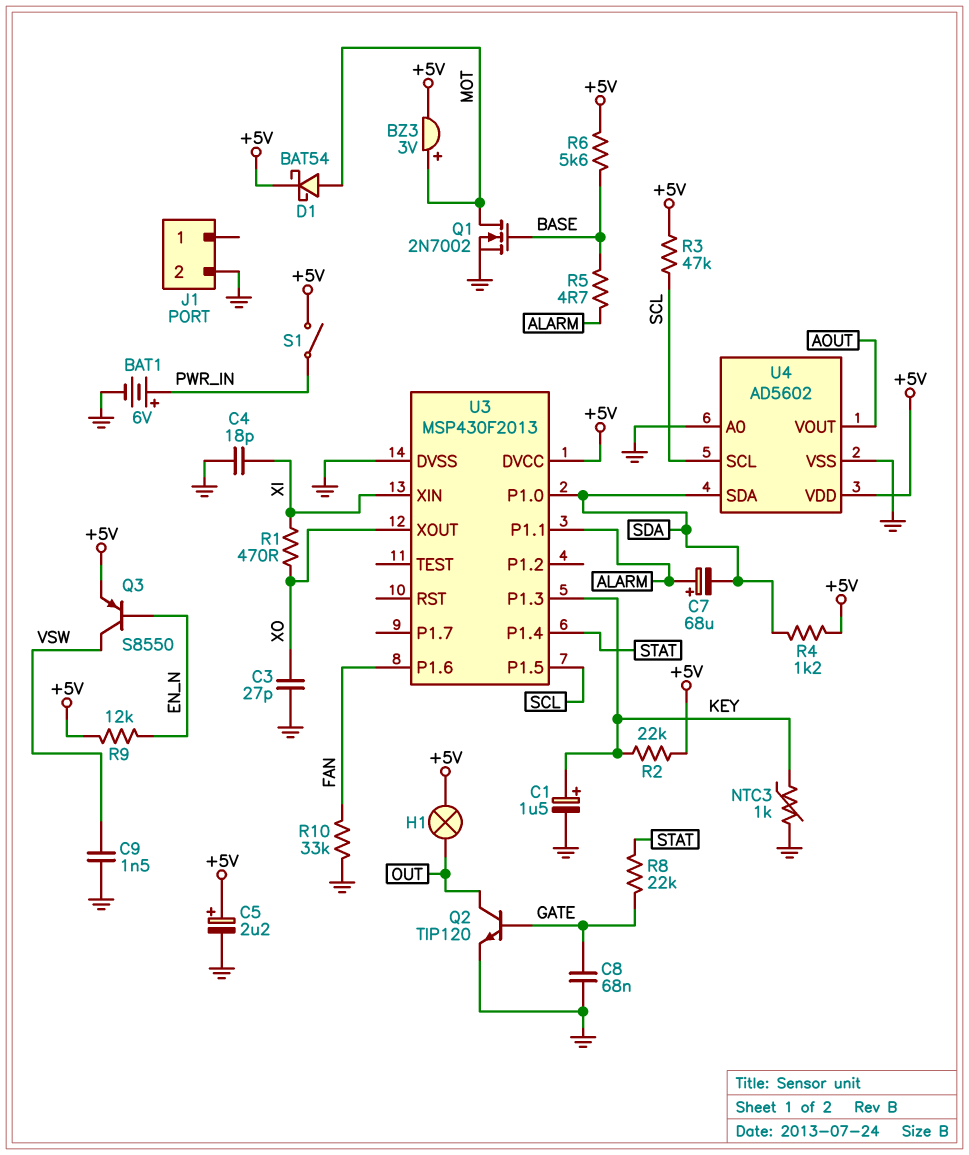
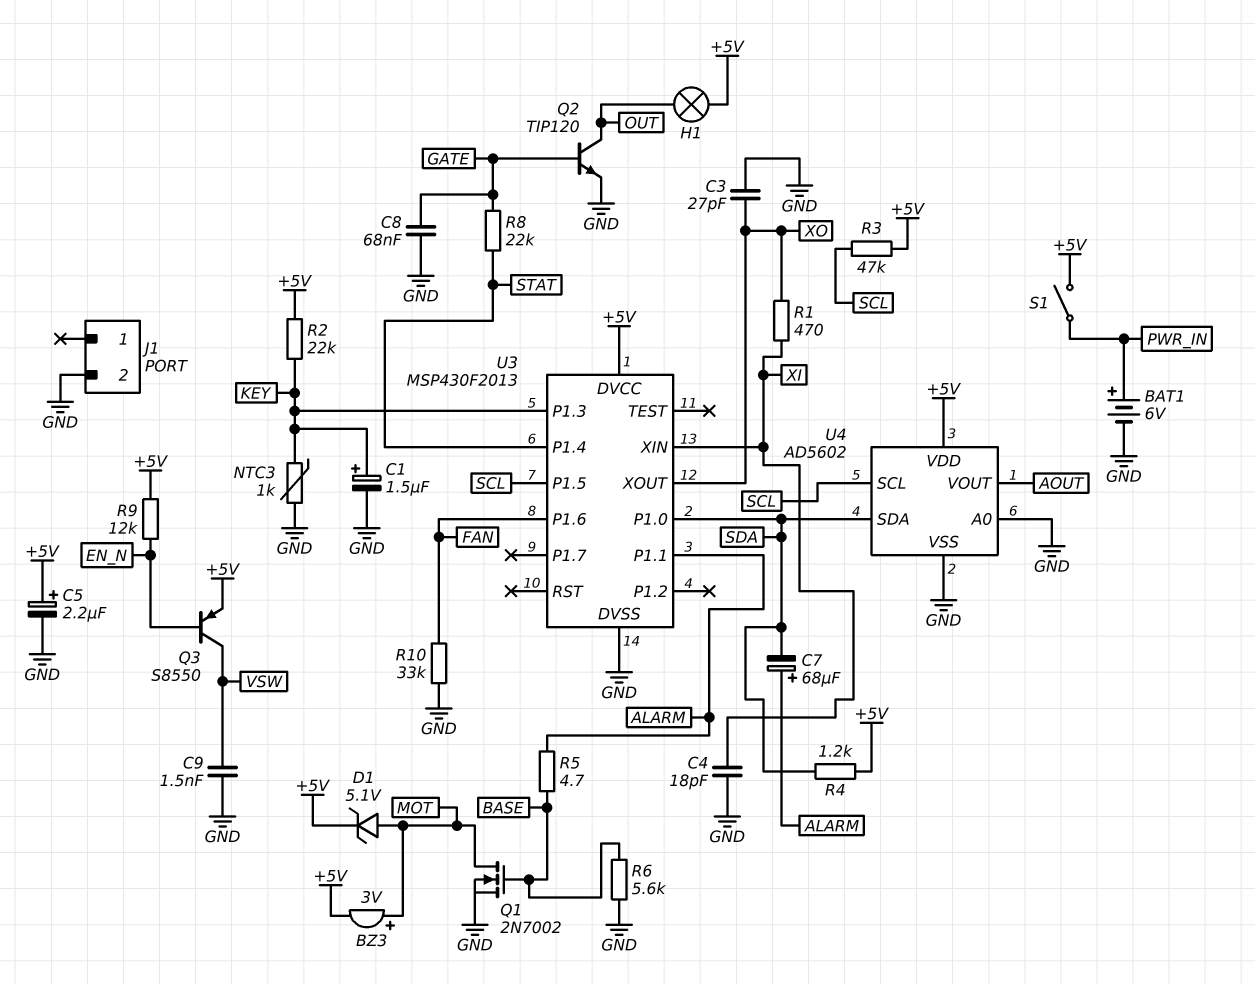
D1: schottky BAT54 (A MOT, K +5V) -> zener 5.1V (A MOT, K +5V)
R6: 5.6k (+5V, BASE) -> 5.6k (BASE, GND)

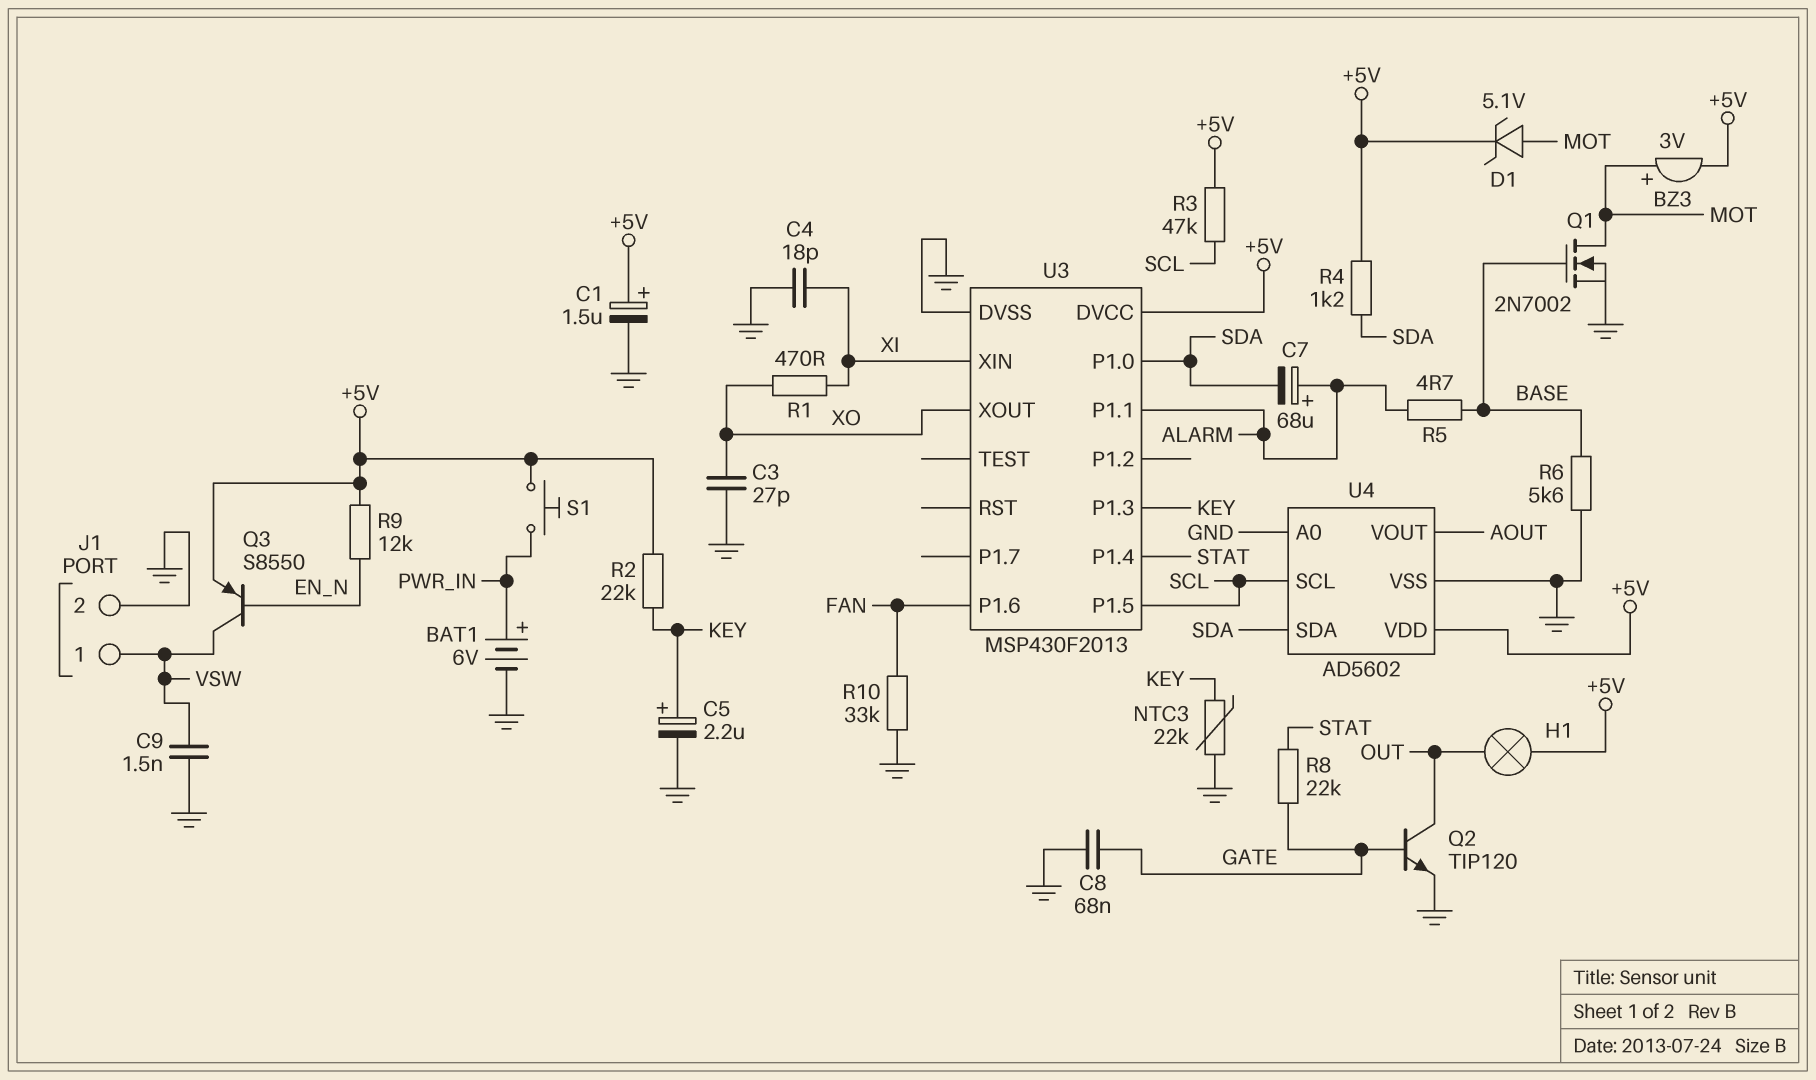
C1: 1.5uF (plus KEY, minus GND) -> 1.5uF (plus +5V, minus GND)
C5: 2.2uF (plus +5V, minus GND) -> 2.2uF (plus KEY, minus GND)
J1 pin 1: none -> VSW
NTC3: 1k (GND, KEY) -> 22k (GND, KEY)
S1: switch (+5V, PWR_IN) -> button (+5V, PWR_IN)

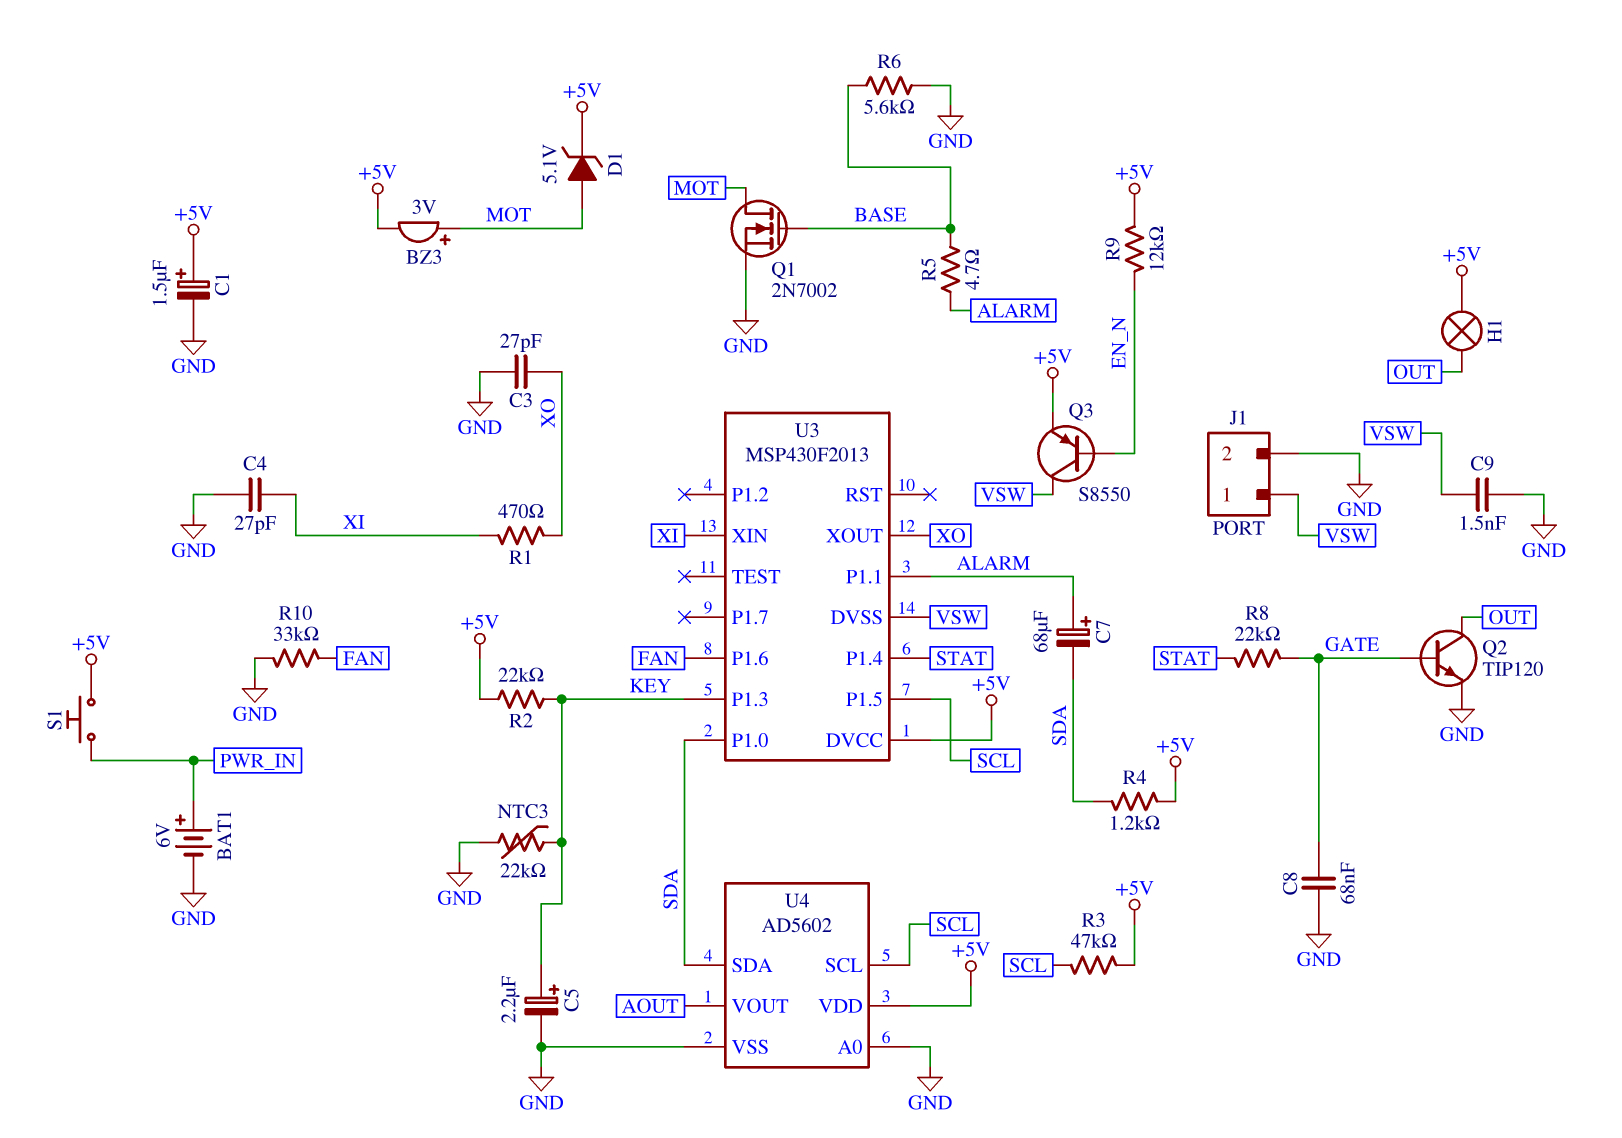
C4: 18pF (GND, XI) -> 27pF (GND, XI)
U3 pin DVSS: GND -> VSW

